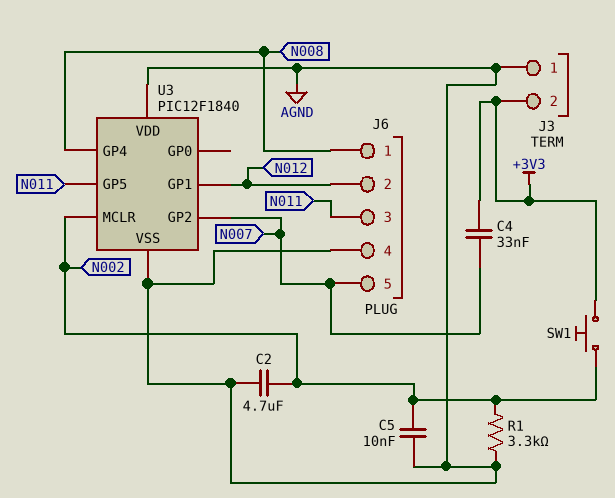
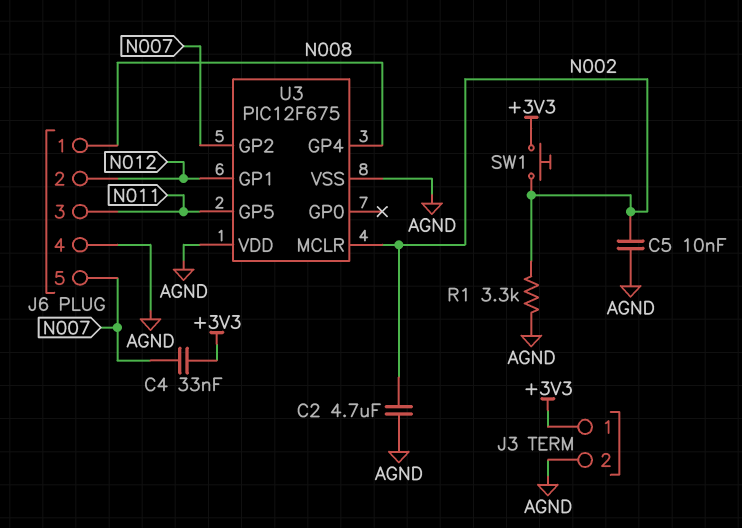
J3 pin 1: AGND -> +3V3
J3 pin 2: +3V3 -> AGND
U3: PIC12F1840 -> PIC12F675

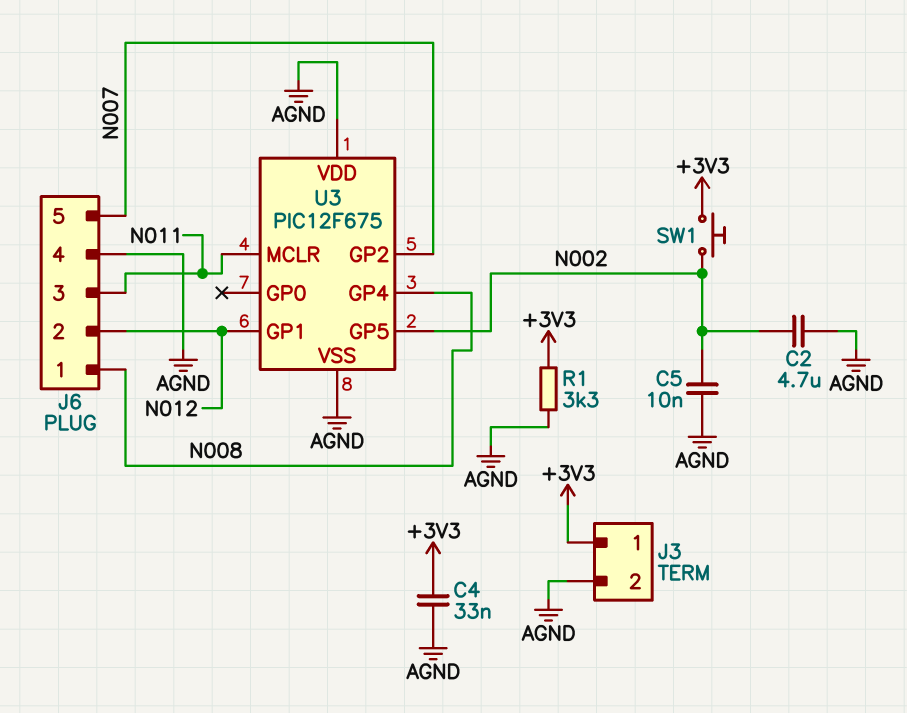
C4: 33nF (+3V3, N007) -> 33nF (+3V3, AGND)
R1: 3.3k (AGND, N002) -> 3.3k (+3V3, AGND)
U3 pin GP5: N011 -> N002
U3 pin MCLR: N002 -> N011

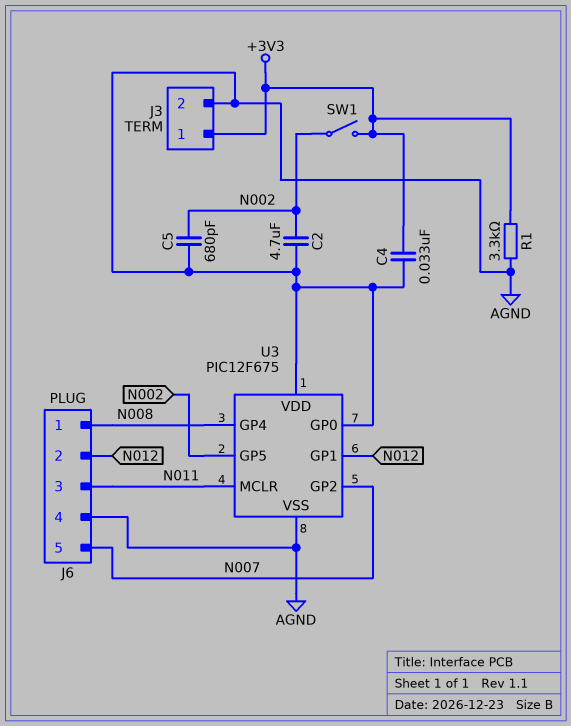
C5: 10nF (AGND, N002) -> 680pF (AGND, N002)
SW1: button (+3V3, N002) -> switch (+3V3, N002)
U3 pin GP0: none -> AGND

